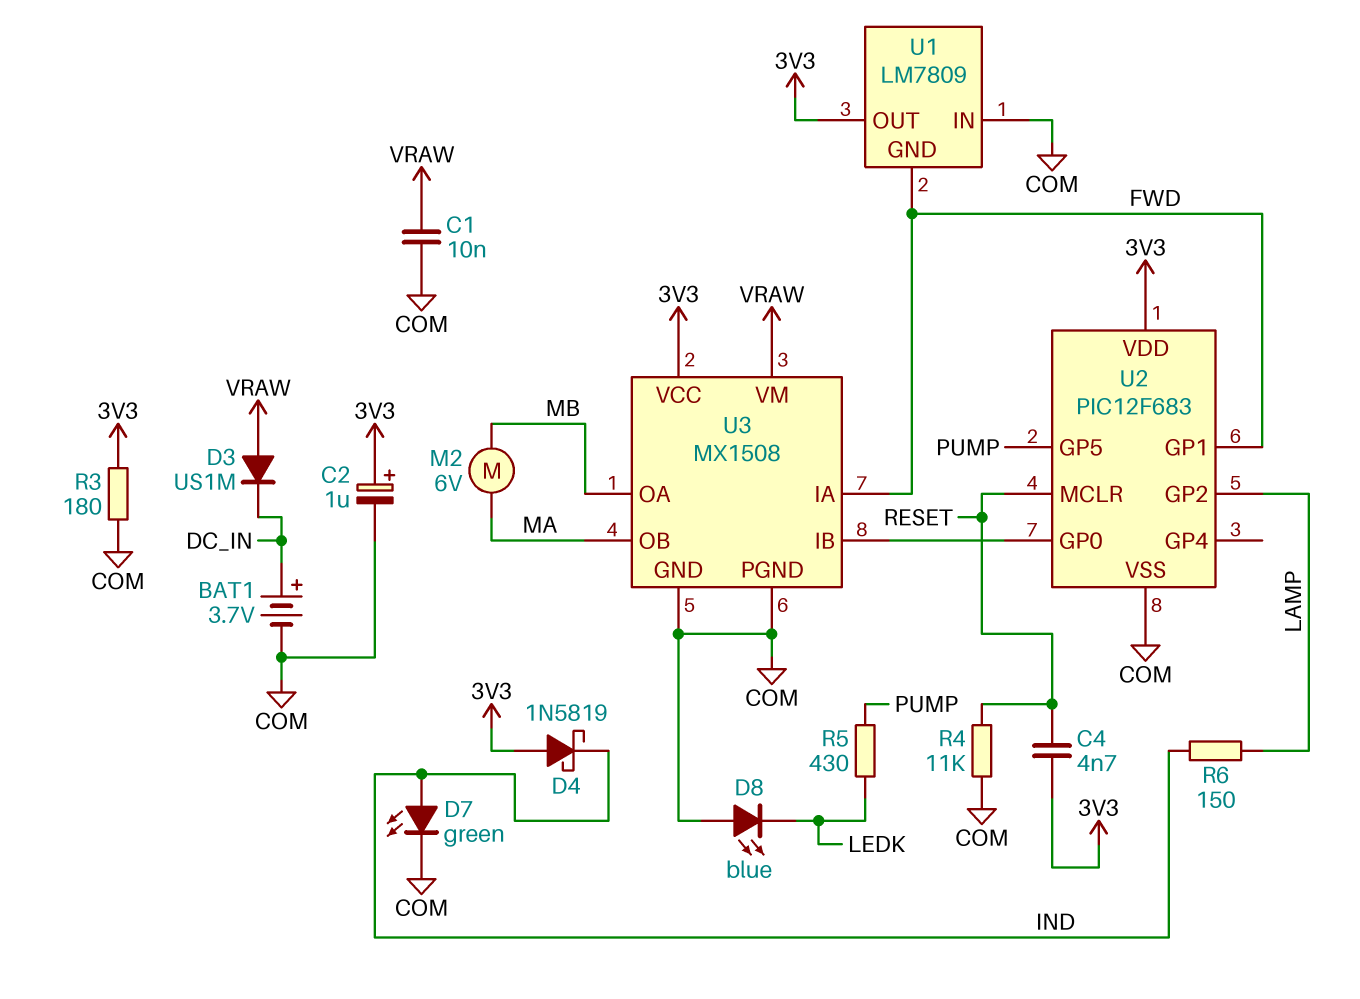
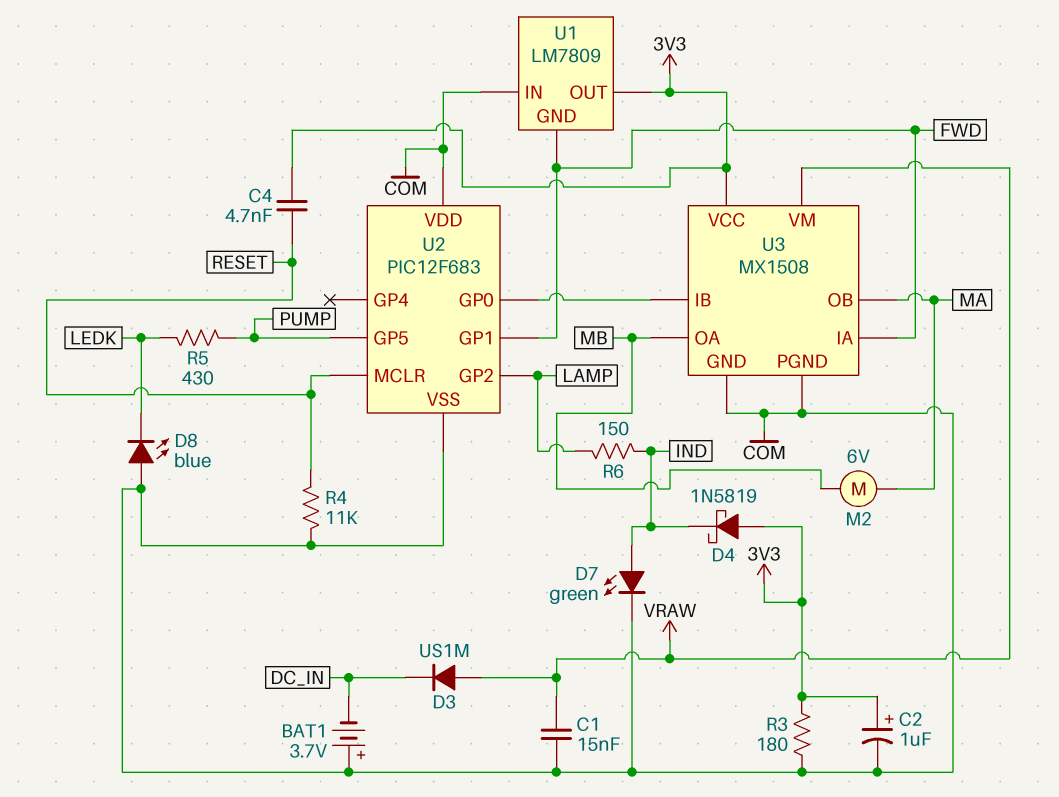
BAT1: 3.7V (plus DC_IN, minus COM) -> 3.7V (plus COM, minus DC_IN)
C1: 10nF (COM, VRAW) -> 15nF (COM, VRAW)
U2 pin VDD: 3V3 -> COM

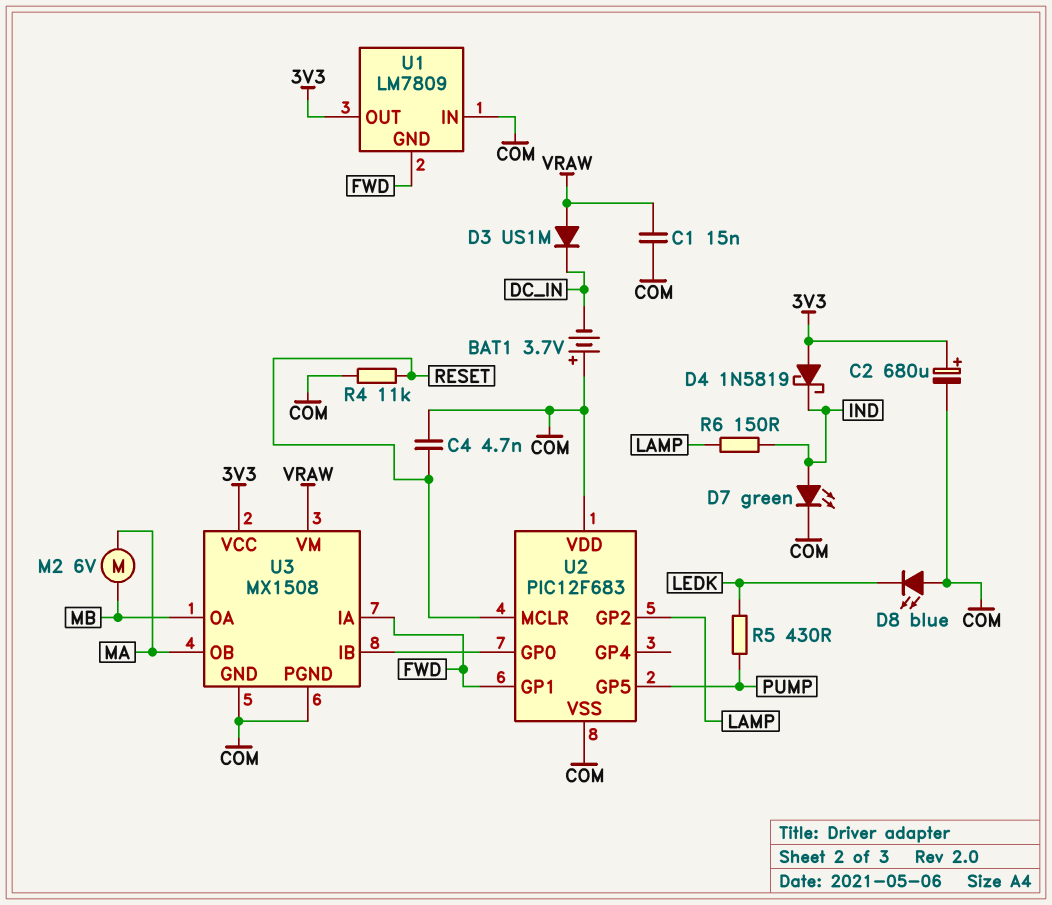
C2: 1uF (plus 3V3, minus COM) -> 680uF (plus 3V3, minus COM)
C4: 4.7nF (3V3, RESET) -> 4.7nF (COM, RESET)
R3: 180 (3V3, COM) -> none

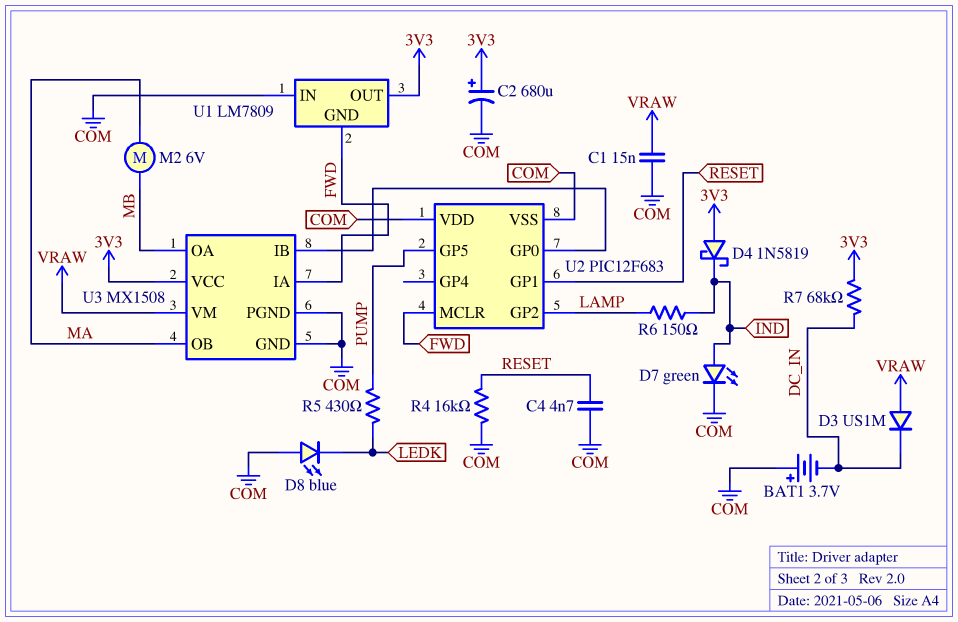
R4: 11k (COM, RESET) -> 16k (COM, RESET)
R7: none -> 68k (3V3, DC_IN)
U2 pin GP1: FWD -> RESET
U2 pin MCLR: RESET -> FWD

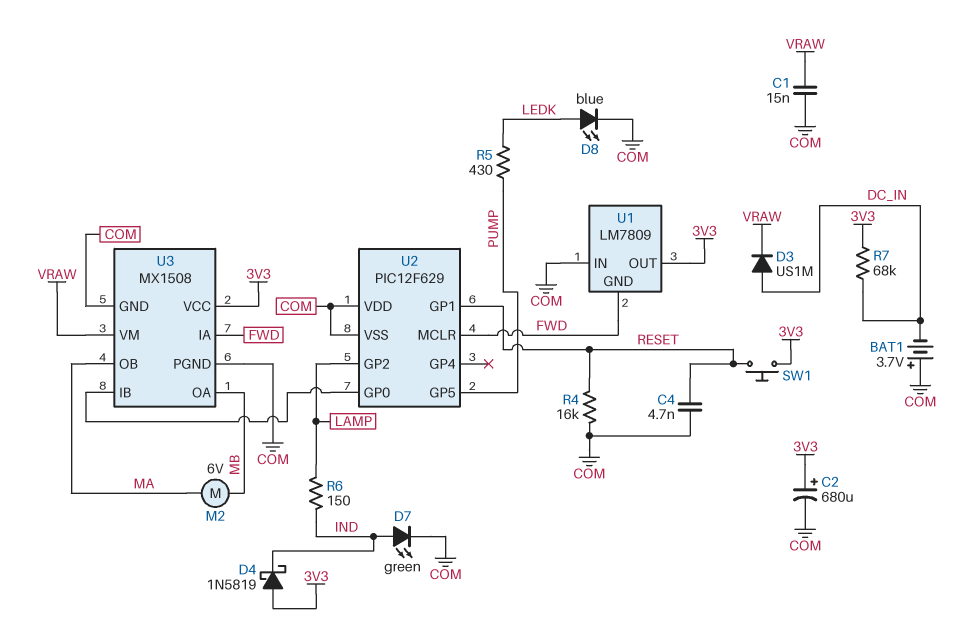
D3: diode US1M (A VRAW, K DC_IN) -> diode US1M (A DC_IN, K VRAW)
D8: LED blue (A COM, K LEDK) -> LED blue (A LEDK, K COM)
SW1: none -> button (3V3, RESET)
U2: PIC12F683 -> PIC12F629

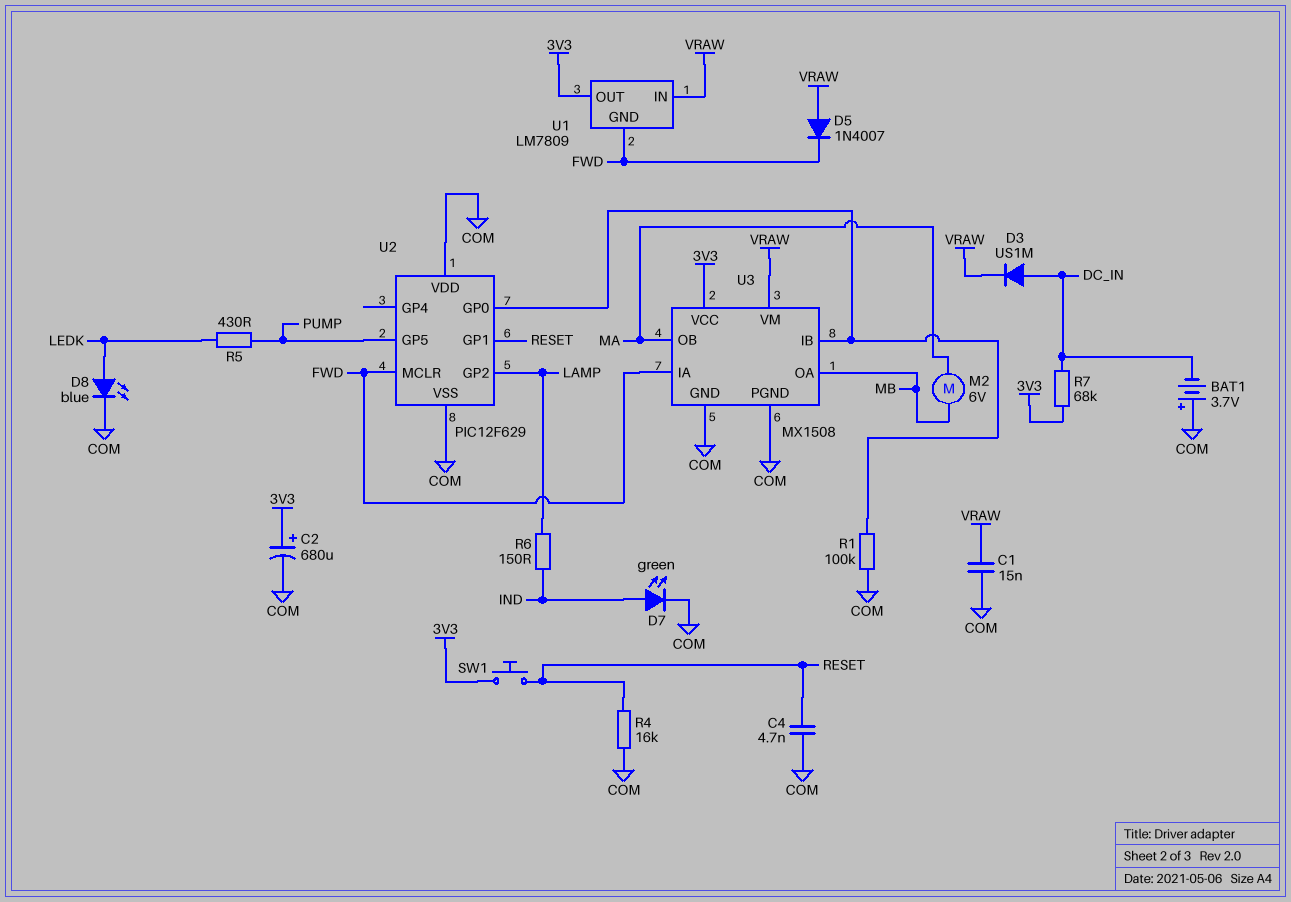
D4: schottky 1N5819 (A 3V3, K IND) -> none
D5: none -> diode 1N4007 (A VRAW, K FWD)
R1: none -> 100k (COM, U2/GP0)
U1 pin IN: COM -> VRAW

